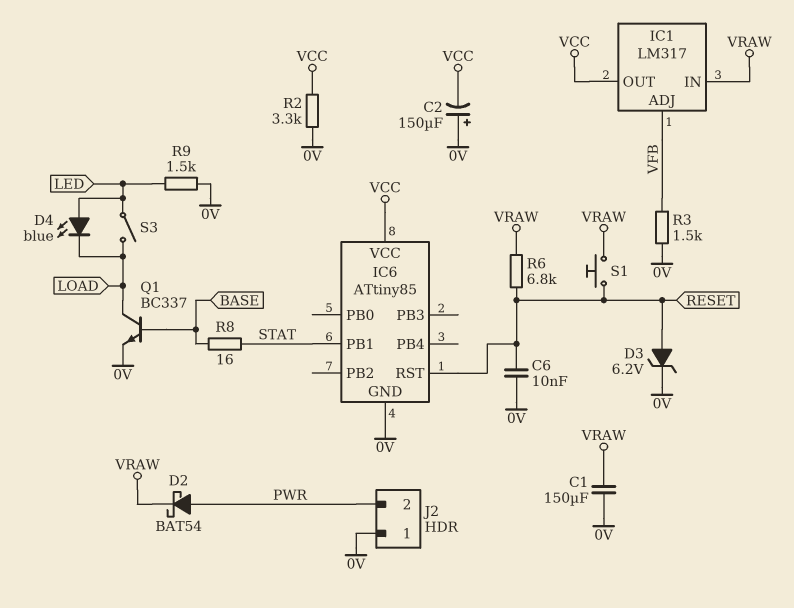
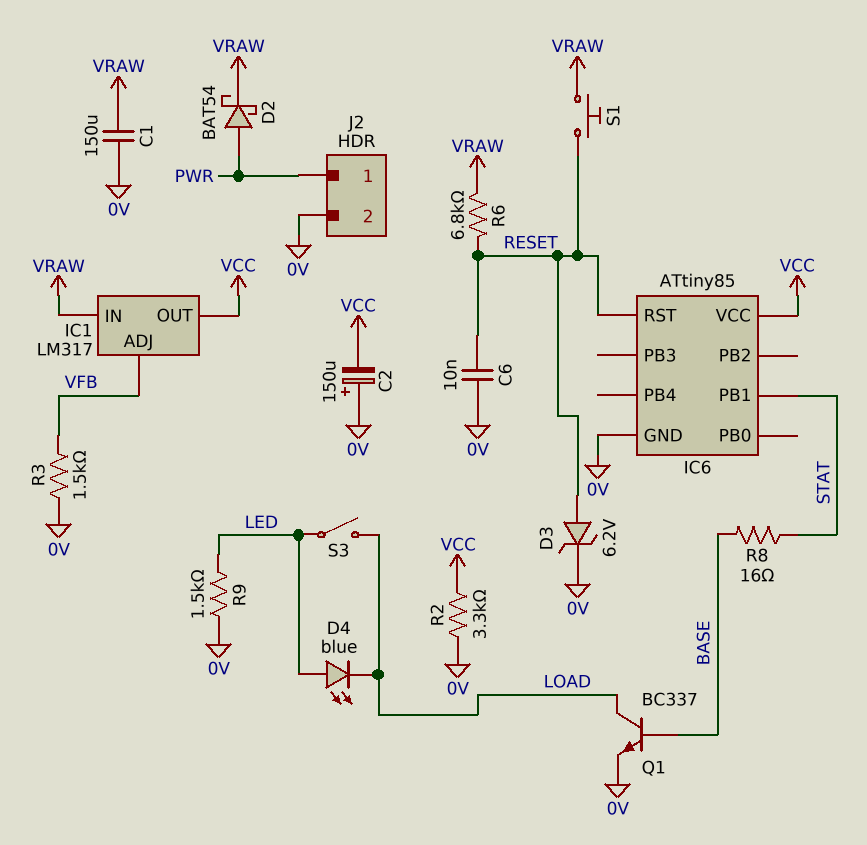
J2 pin 1: 0V -> PWR
J2 pin 2: PWR -> 0V

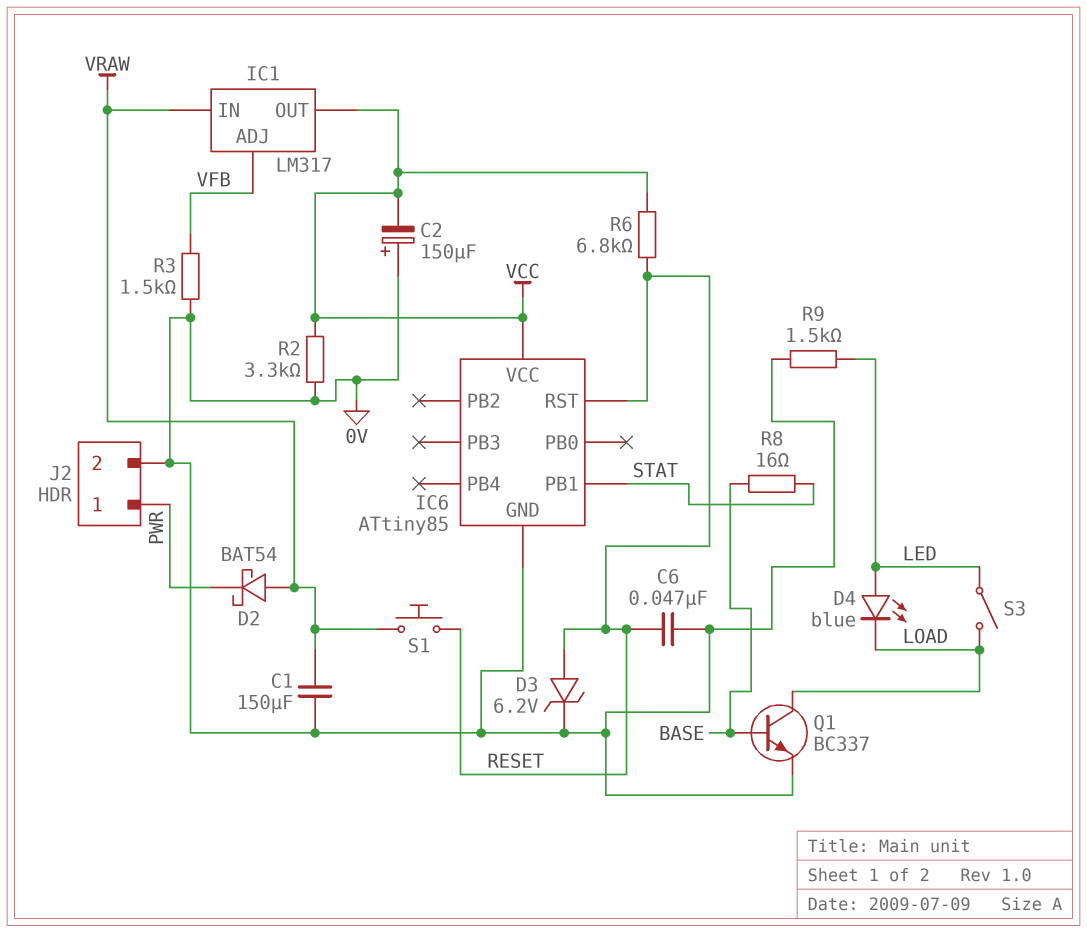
C6: 10nF (0V, RESET) -> 47nF (0V, RESET)
D2: schottky BAT54 (A PWR, K VRAW) -> schottky BAT54 (A VRAW, K PWR)
R6: 6.8k (RESET, VRAW) -> 6.8k (RESET, VCC)

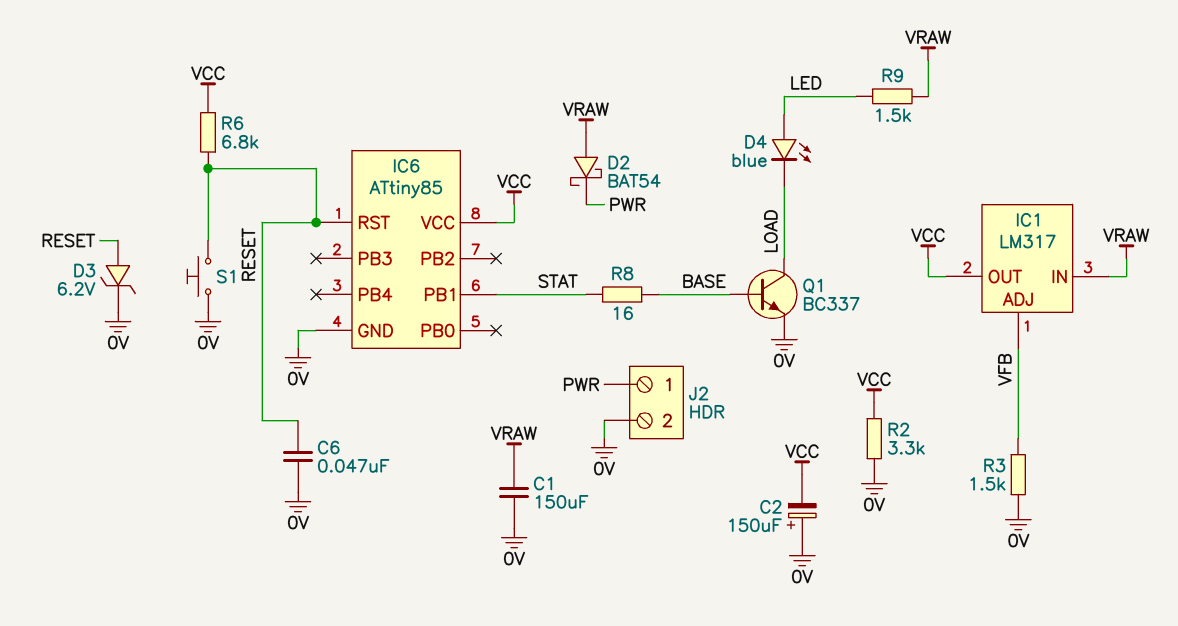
R9: 1.5k (0V, LED) -> 1.5k (LED, VRAW)
S1: button (RESET, VRAW) -> button (0V, RESET)
S3: switch (LED, LOAD) -> none

